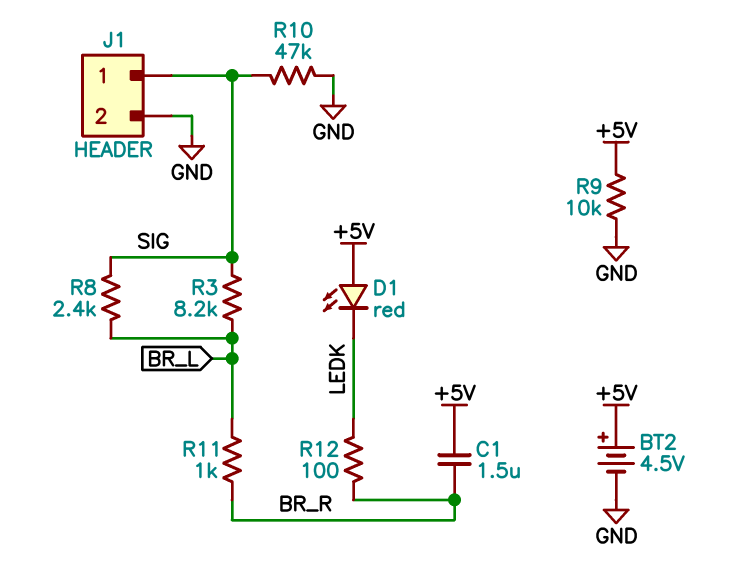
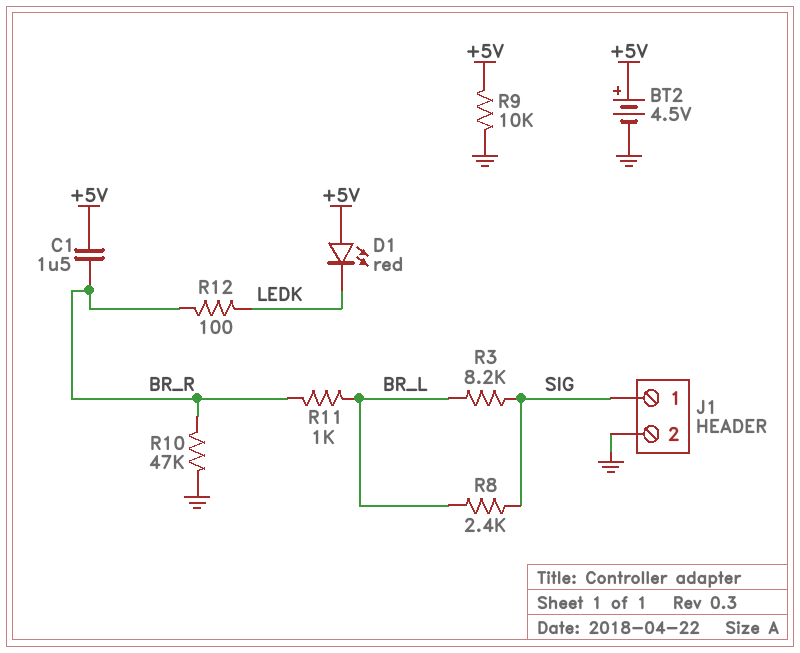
R10: 47k (GND, SIG) -> 47k (BR_R, GND)

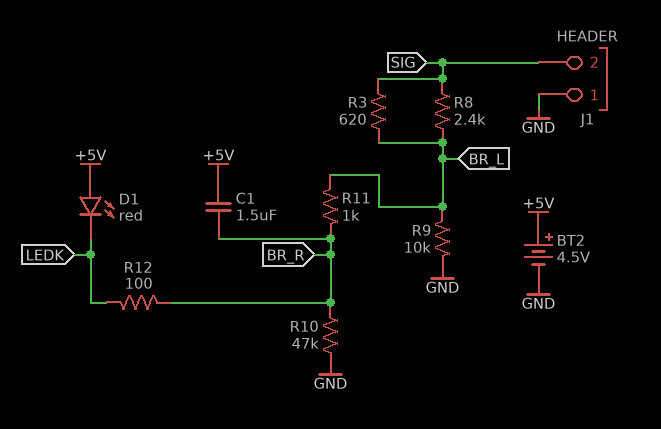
J1 pin 1: SIG -> GND
J1 pin 2: GND -> SIG
R3: 8.2k (BR_L, SIG) -> 620 (BR_L, SIG)
R9: 10k (+5V, GND) -> 10k (BR_L, GND)

